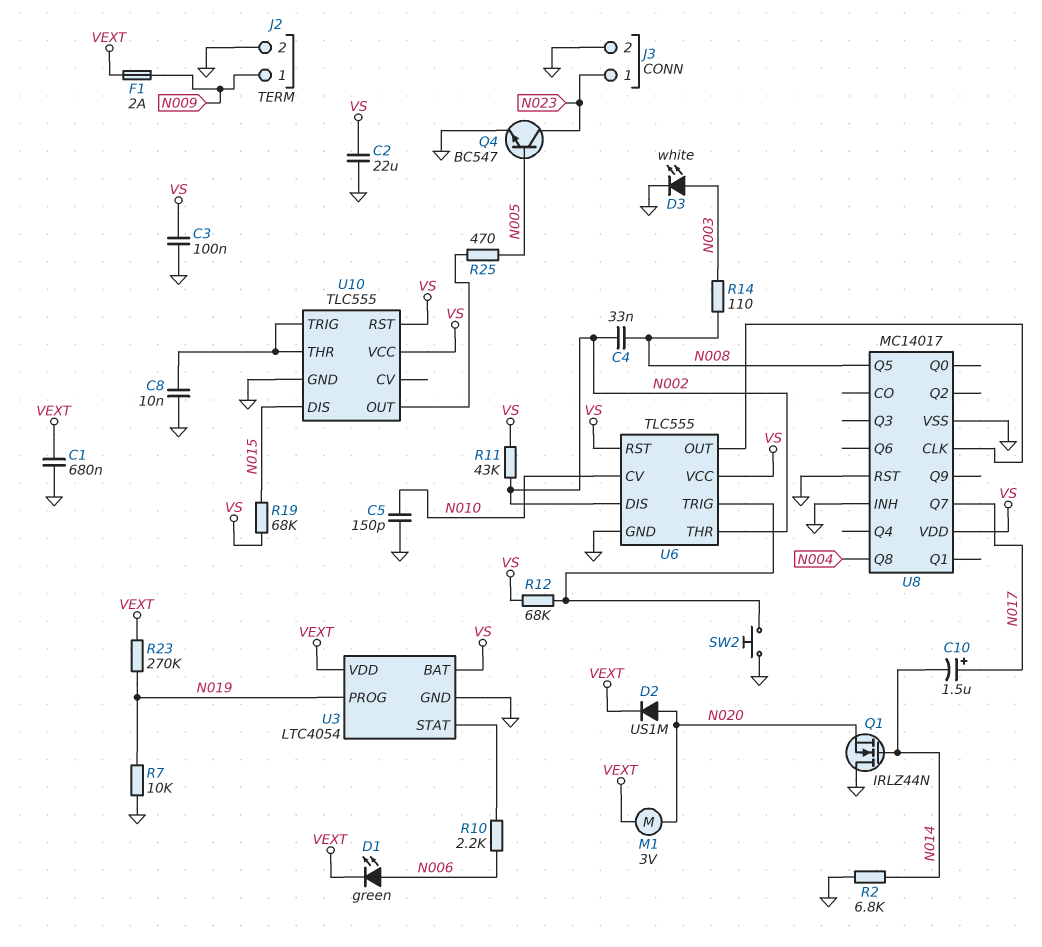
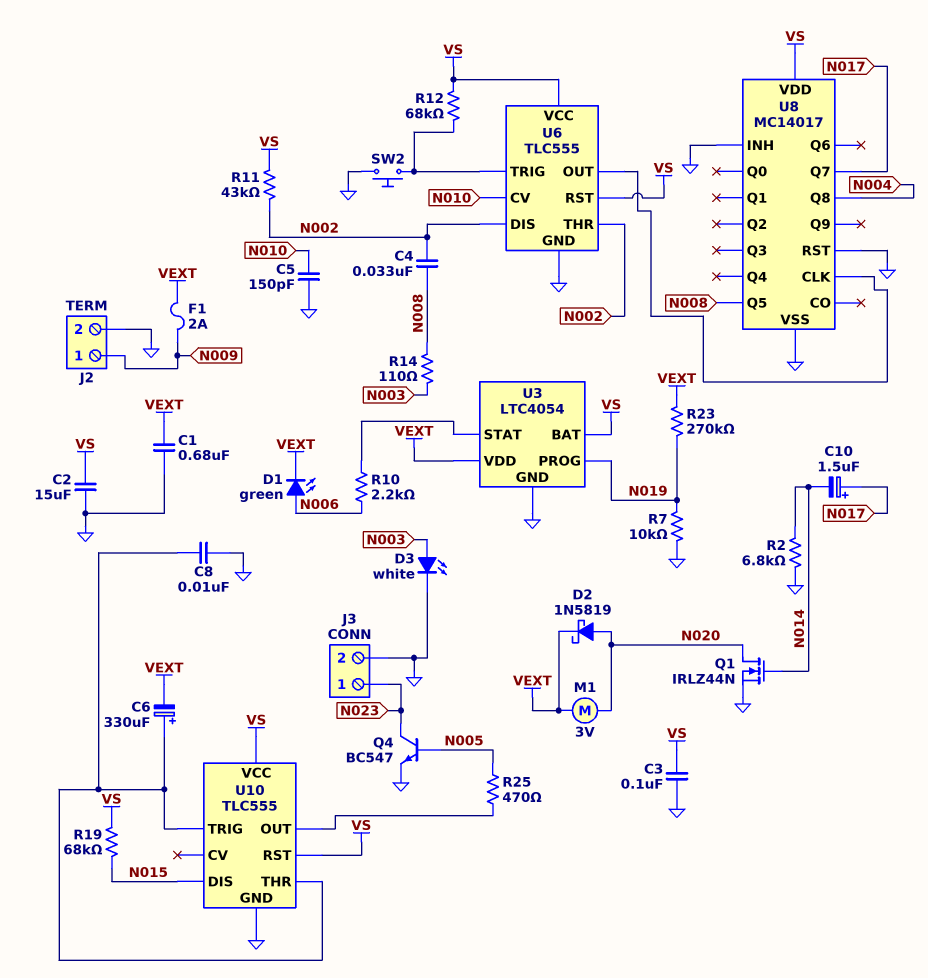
C2: 22uF (GND, VS) -> 15uF (GND, VS)
C6: none -> 330uF (plus U10/THR, minus VEXT)
D2: diode US1M (A N020, K VEXT) -> schottky 1N5819 (A N020, K VEXT)
Q1: NMOS IRLZ44N (G N014, D GND, S N020) -> NMOS IRLZ44N (G N014, D N020, S GND)

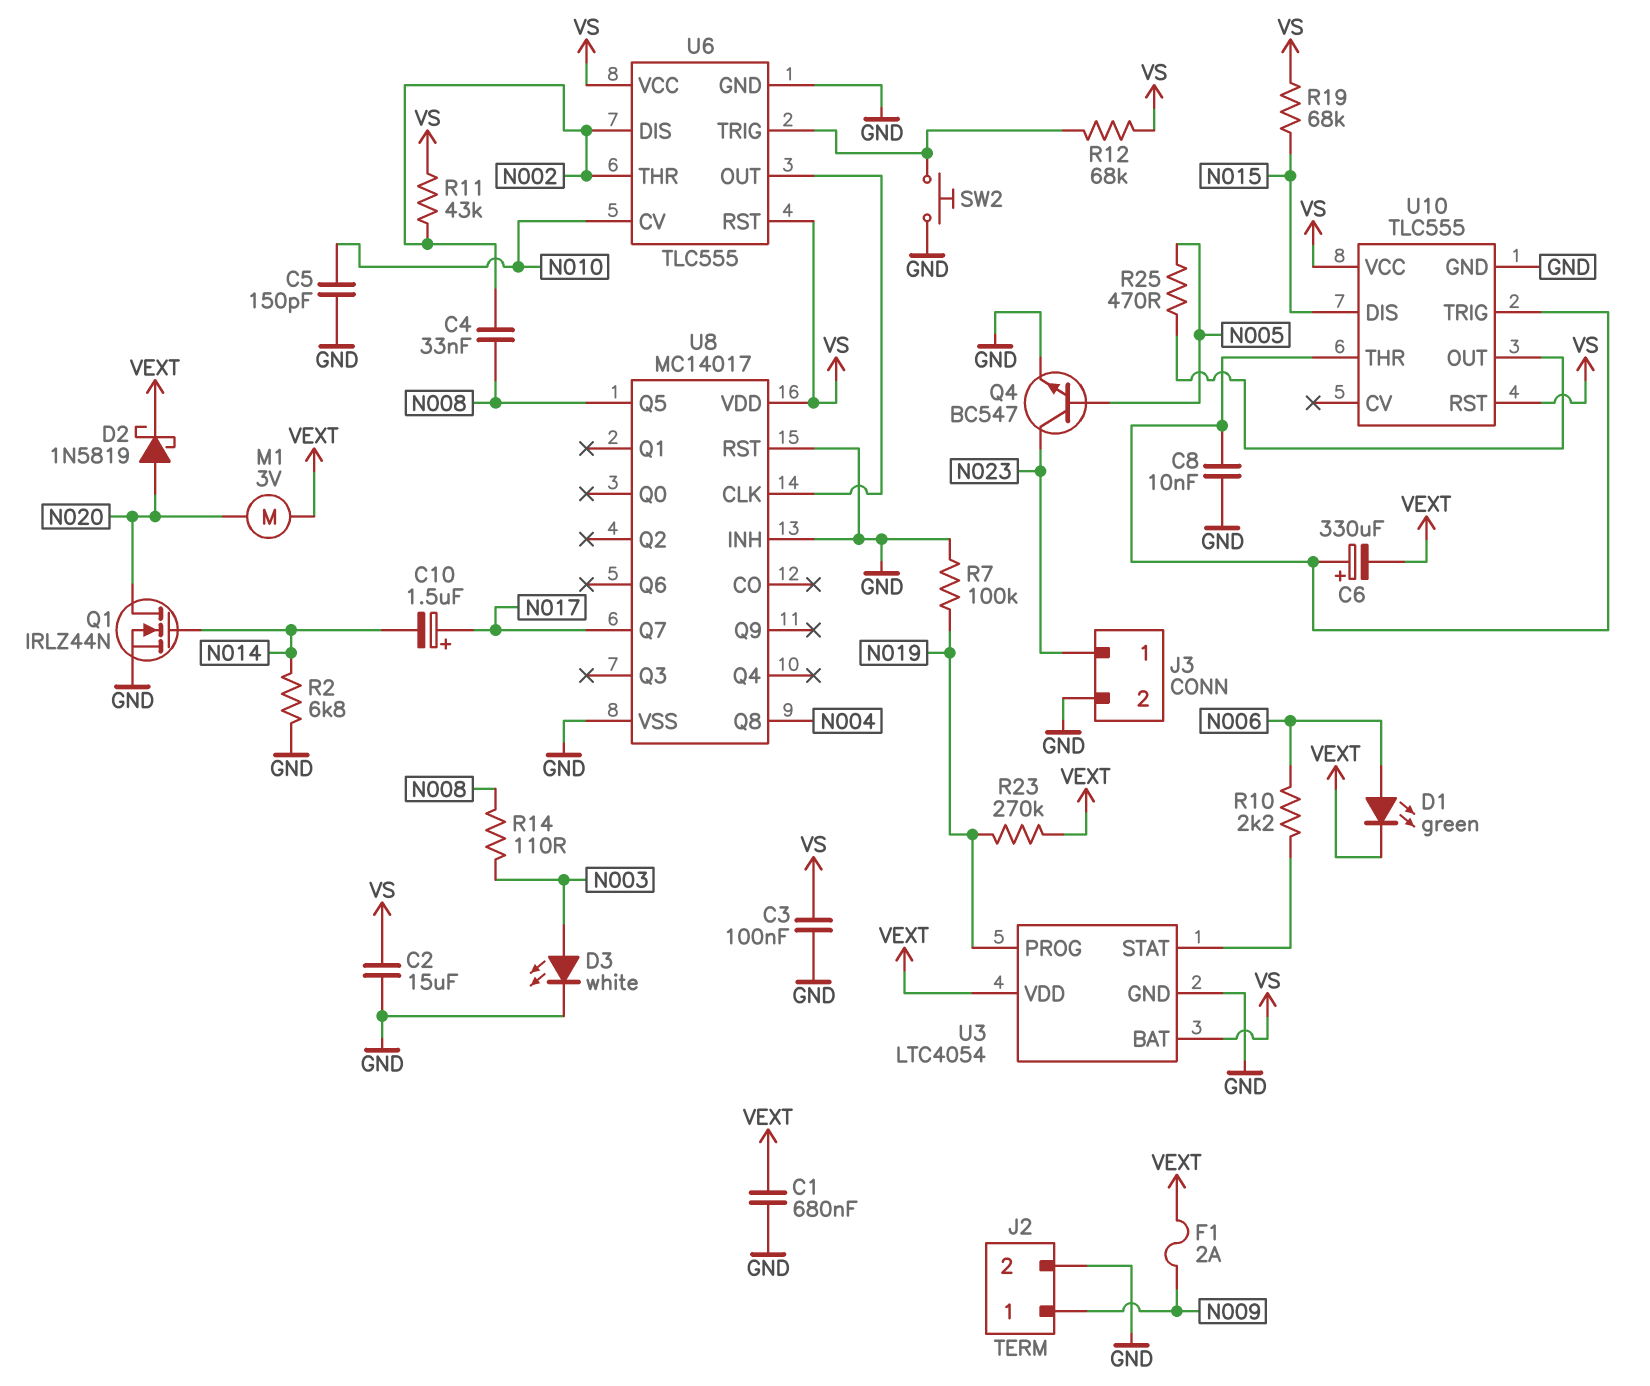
R7: 10k (GND, N019) -> 100k (GND, N019)

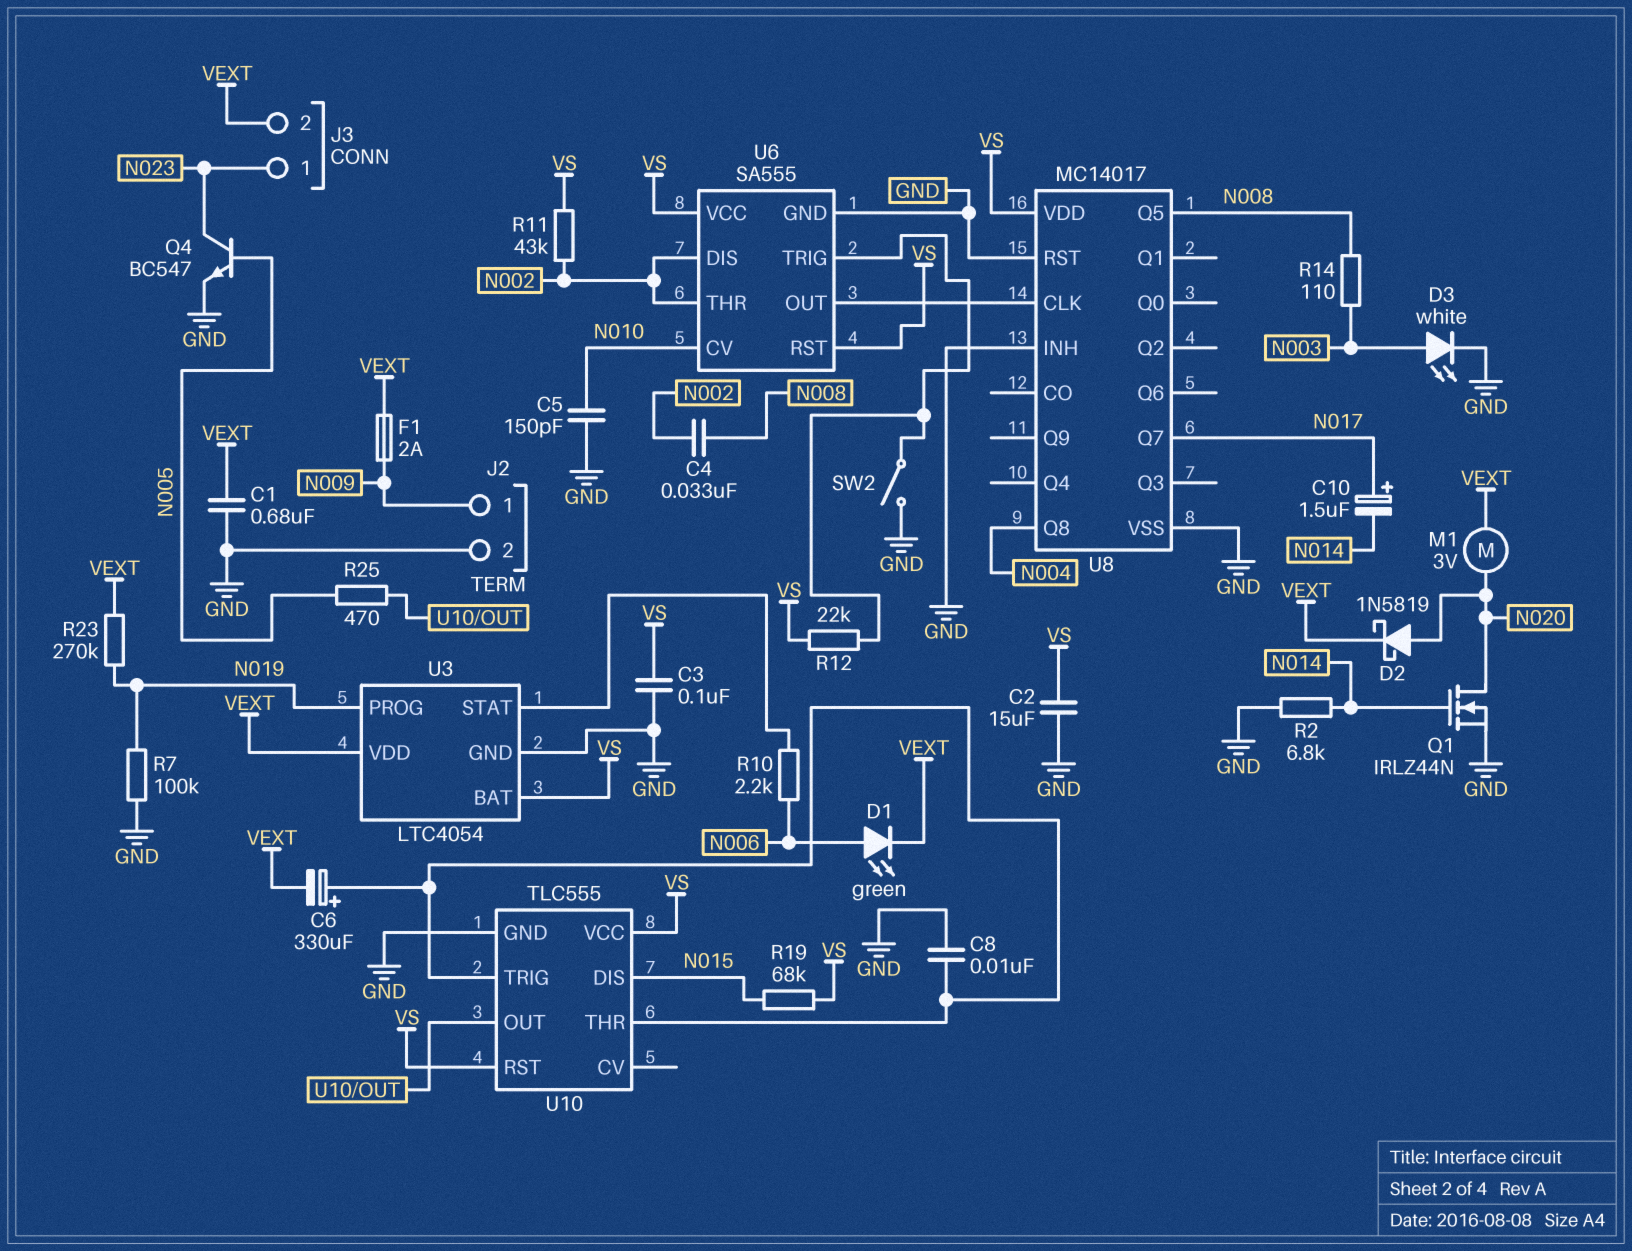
J3 pin 2: GND -> VEXT
R12: 68k (U6/TRIG, VS) -> 22k (U6/TRIG, VS)
SW2: button (GND, U6/TRIG) -> switch (GND, U6/TRIG)
U6: TLC555 -> SA555

